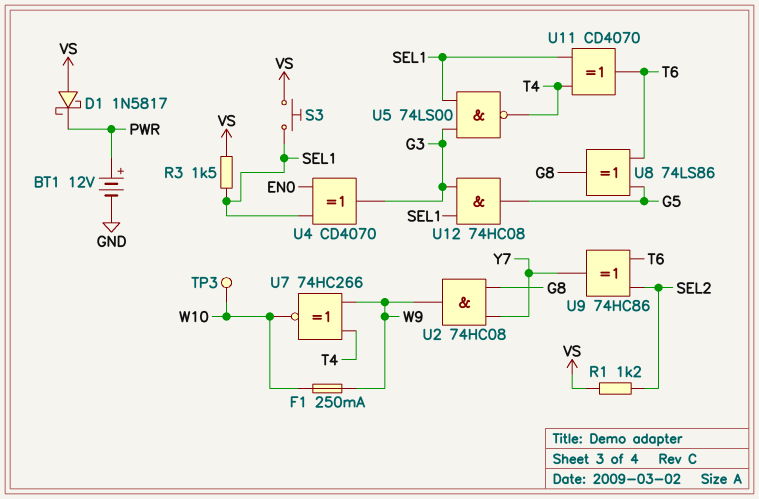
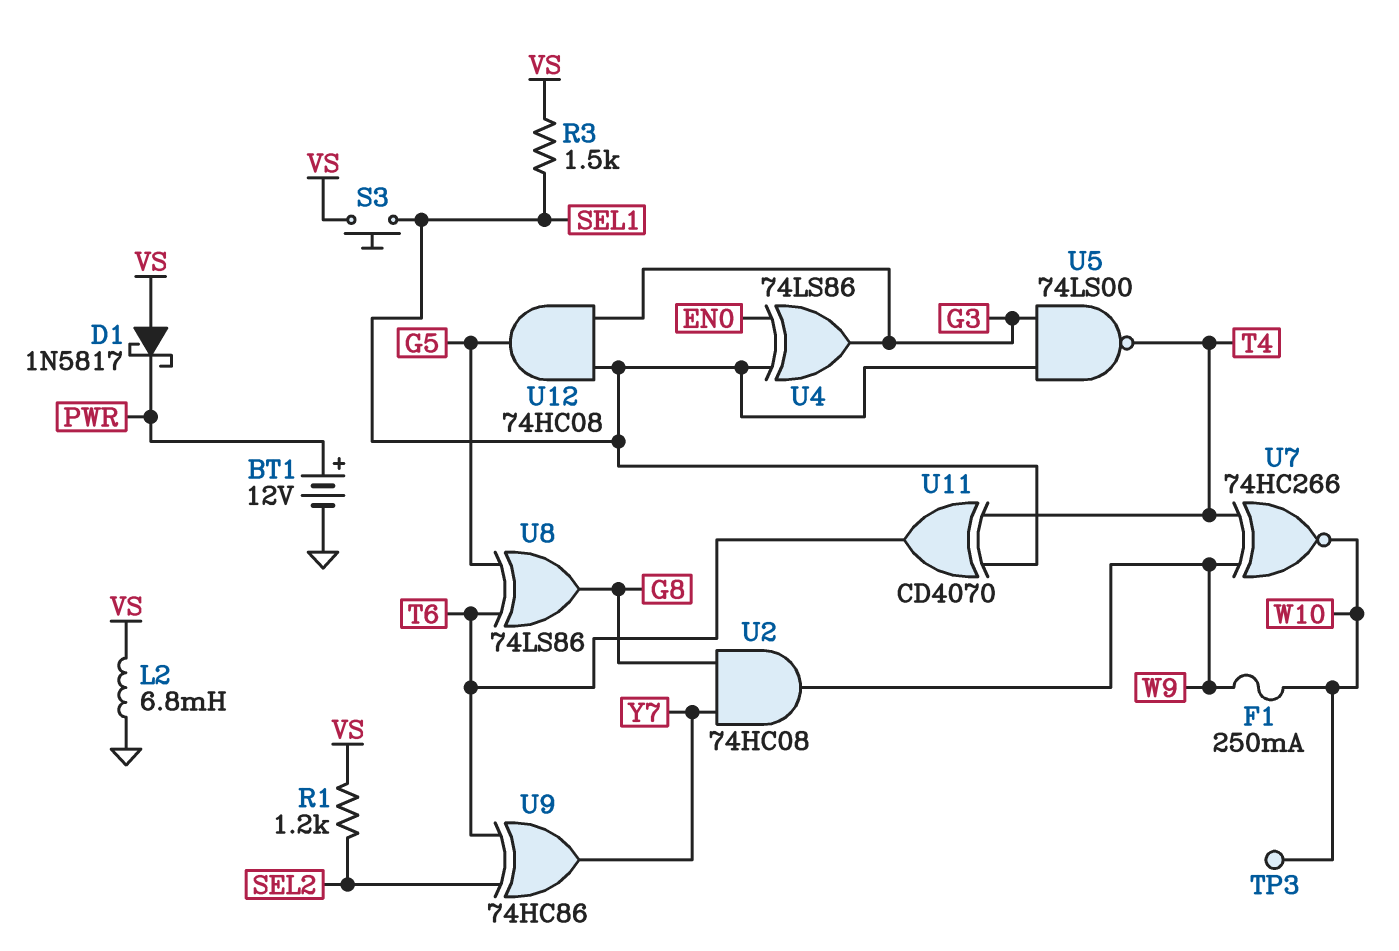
L2: none -> 6.8mH (GND, VS)
U4: XOR CD4070 (in EN0, in SEL1, out G3) -> XOR 74LS86 (in EN0, in SEL1, out G3)

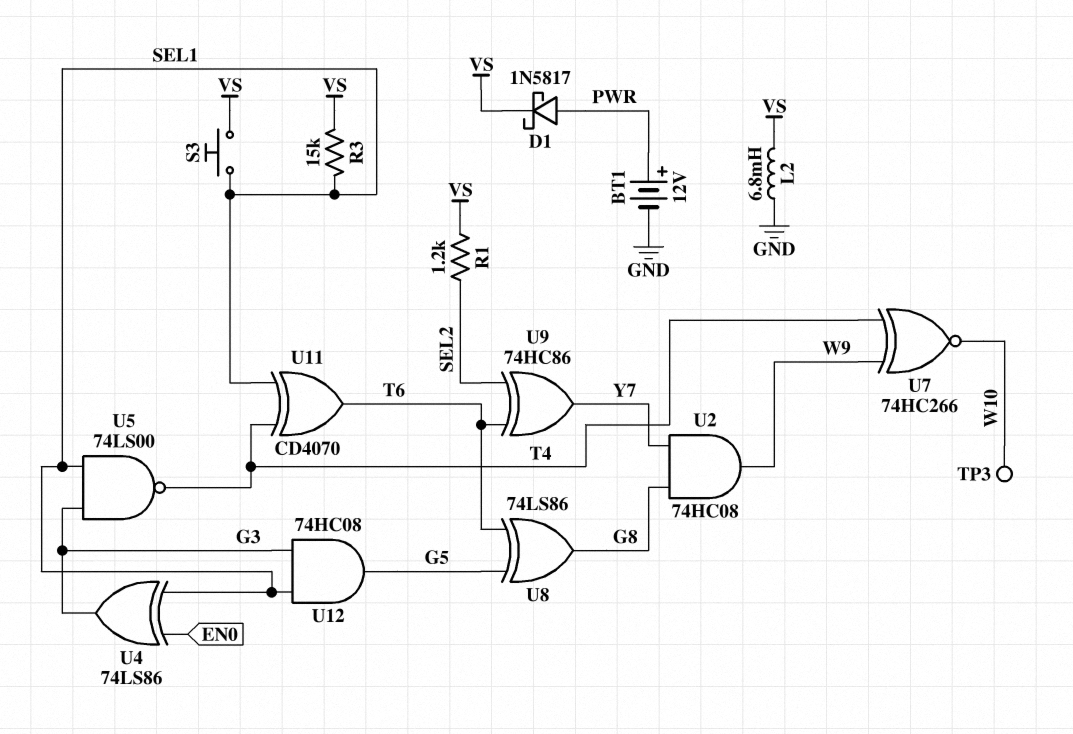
D1: schottky 1N5817 (A VS, K PWR) -> schottky 1N5817 (A PWR, K VS)
F1: 250mA (W9, W10) -> none
R3: 1.5k (SEL1, VS) -> 15k (SEL1, VS)

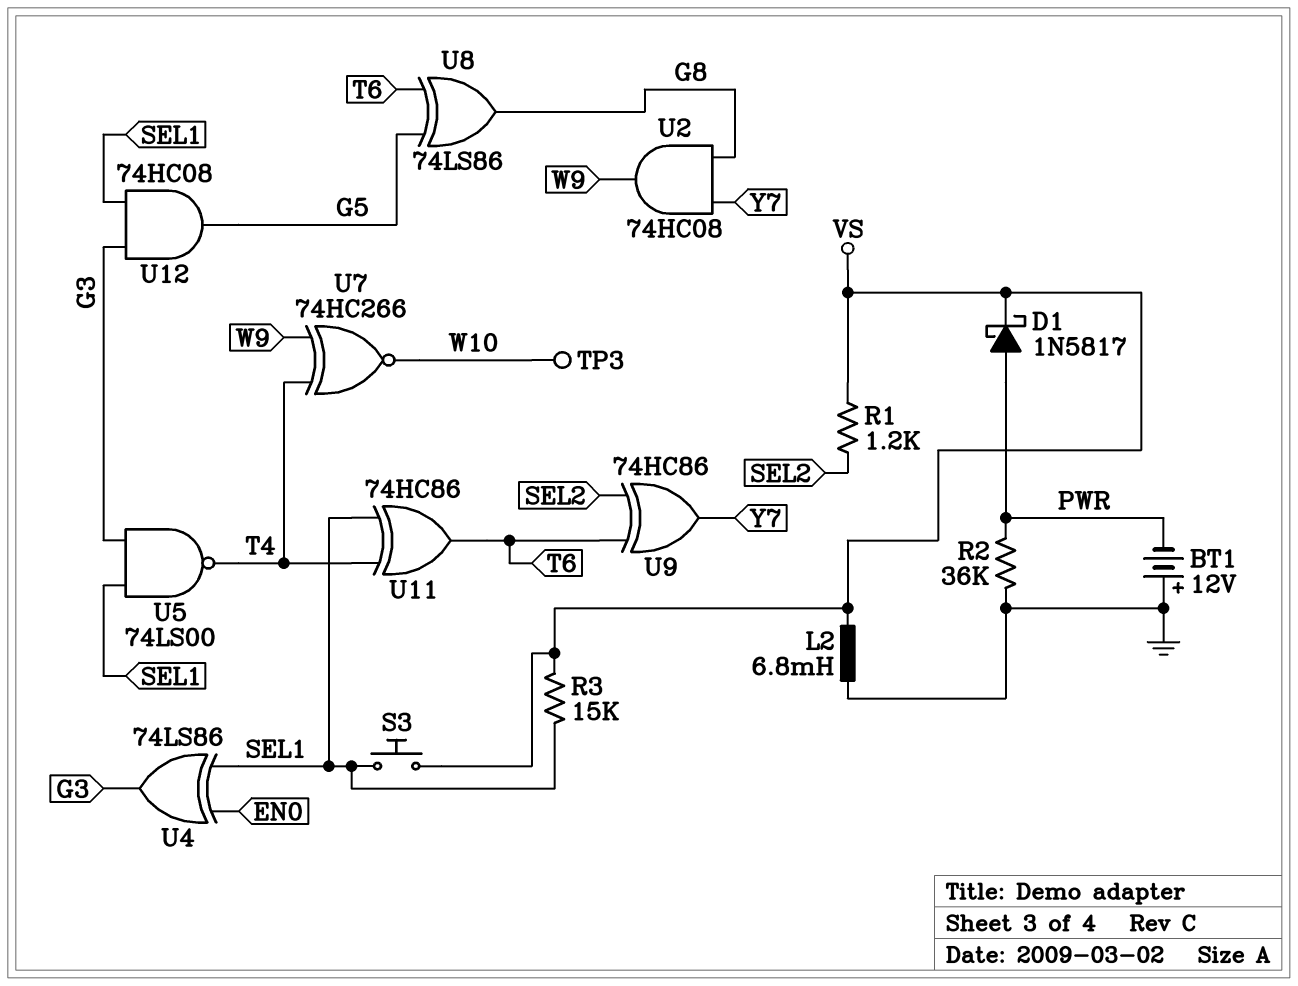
BT1: 12V (plus PWR, minus GND) -> 12V (plus GND, minus PWR)
R2: none -> 36k (GND, PWR)
U11: XOR CD4070 (in SEL1, in T4, out T6) -> XOR 74HC86 (in SEL1, in T4, out T6)

